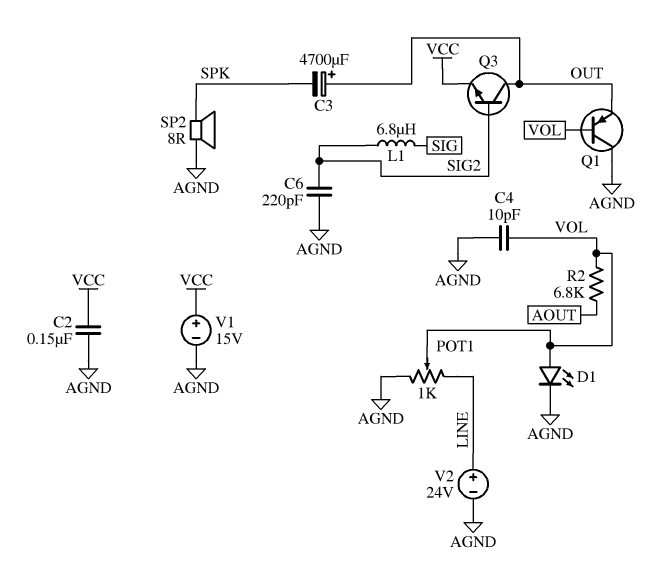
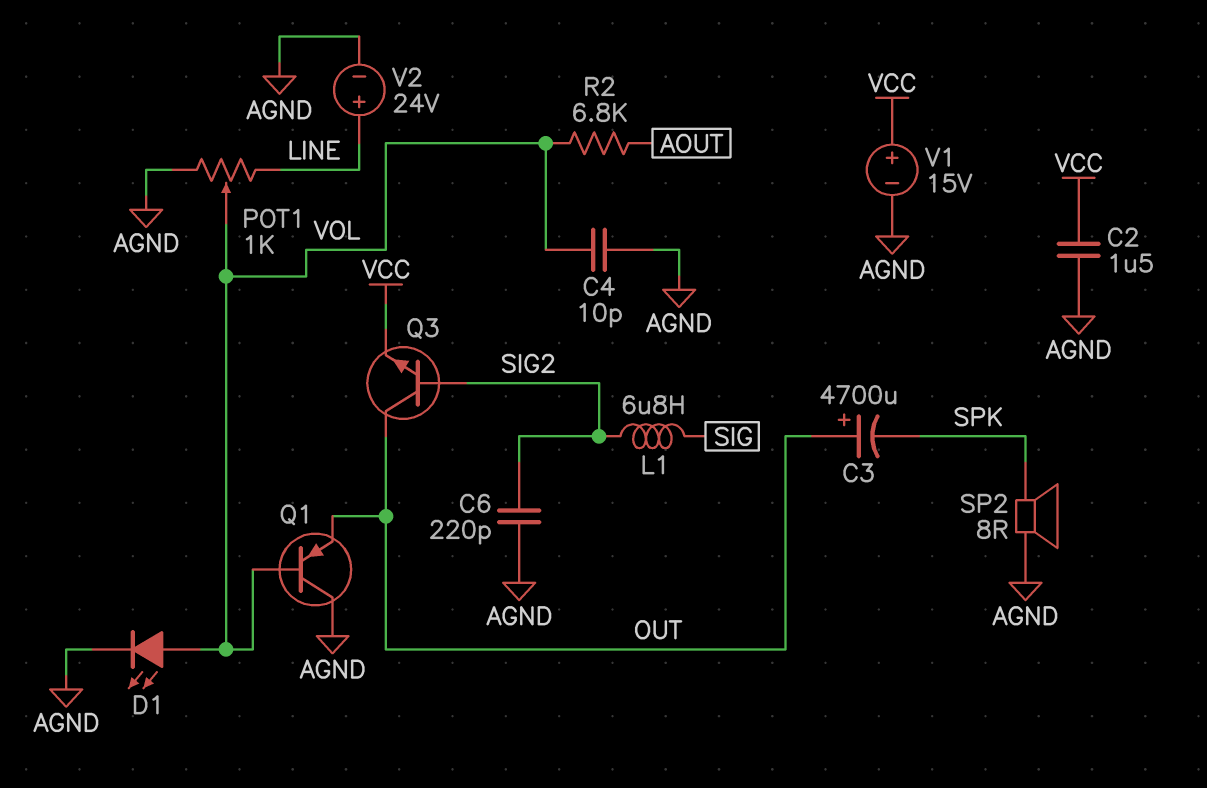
C2: 150nF (AGND, VCC) -> 1.5uF (AGND, VCC)

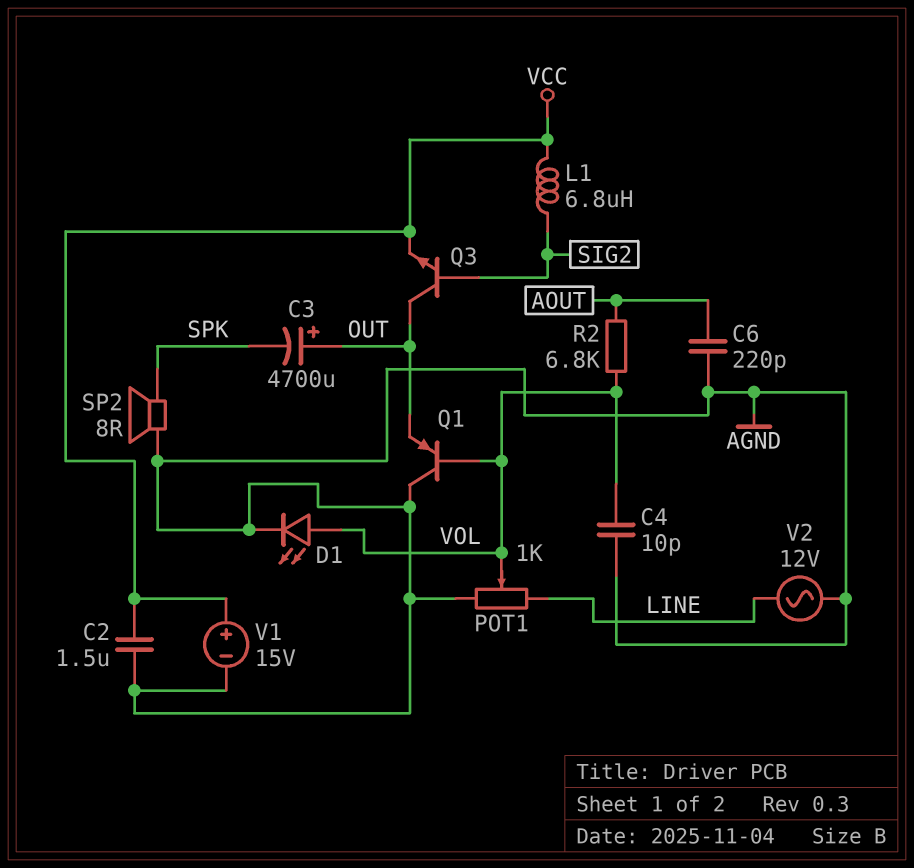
C6: 220pF (AGND, SIG2) -> 220pF (AGND, AOUT)
L1: 6.8uH (SIG, SIG2) -> 6.8uH (SIG2, VCC)
V2: 24V (plus LINE, minus AGND) -> AC 12V (AGND, LINE)

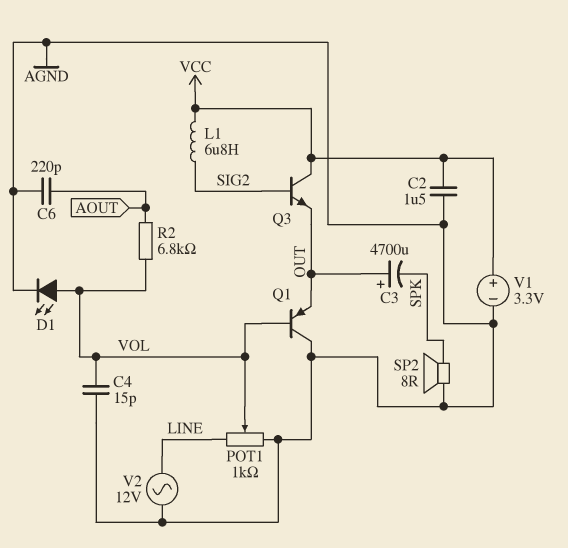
C4: 10pF (AGND, VOL) -> 15pF (AGND, VOL)
Q3: NPN (B SIG2, C OUT, E VCC) -> NPN (B SIG2, C VCC, E OUT)
V1: 15V (plus VCC, minus AGND) -> 3.3V (plus VCC, minus AGND)

